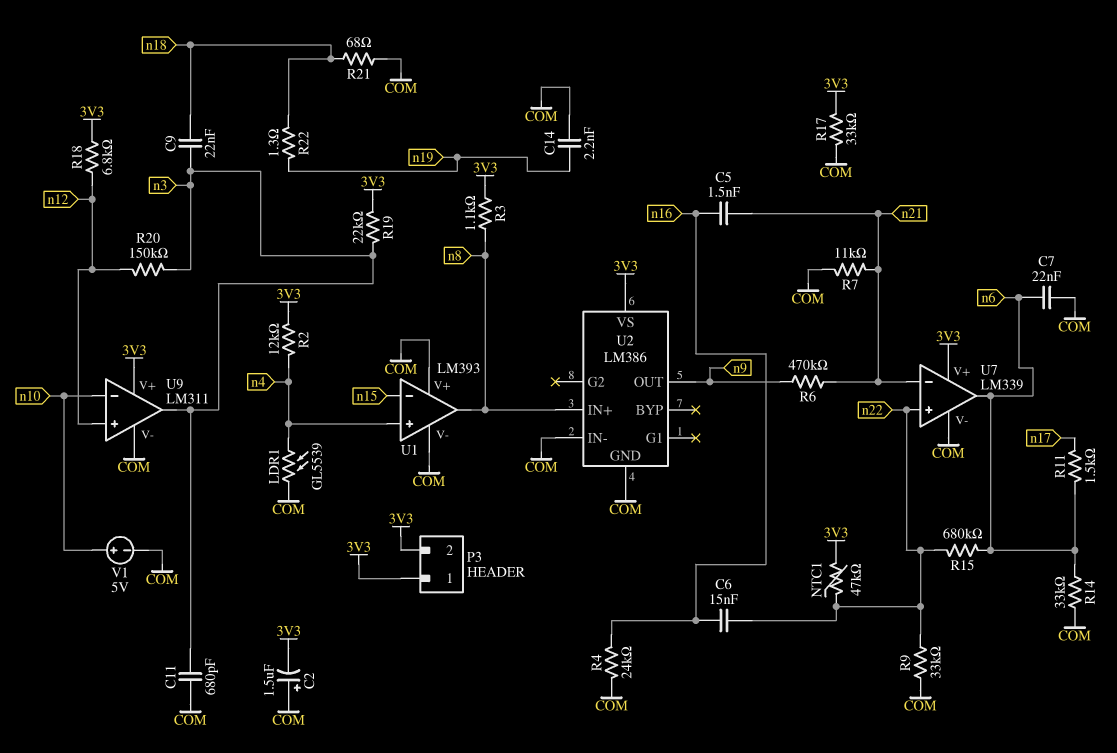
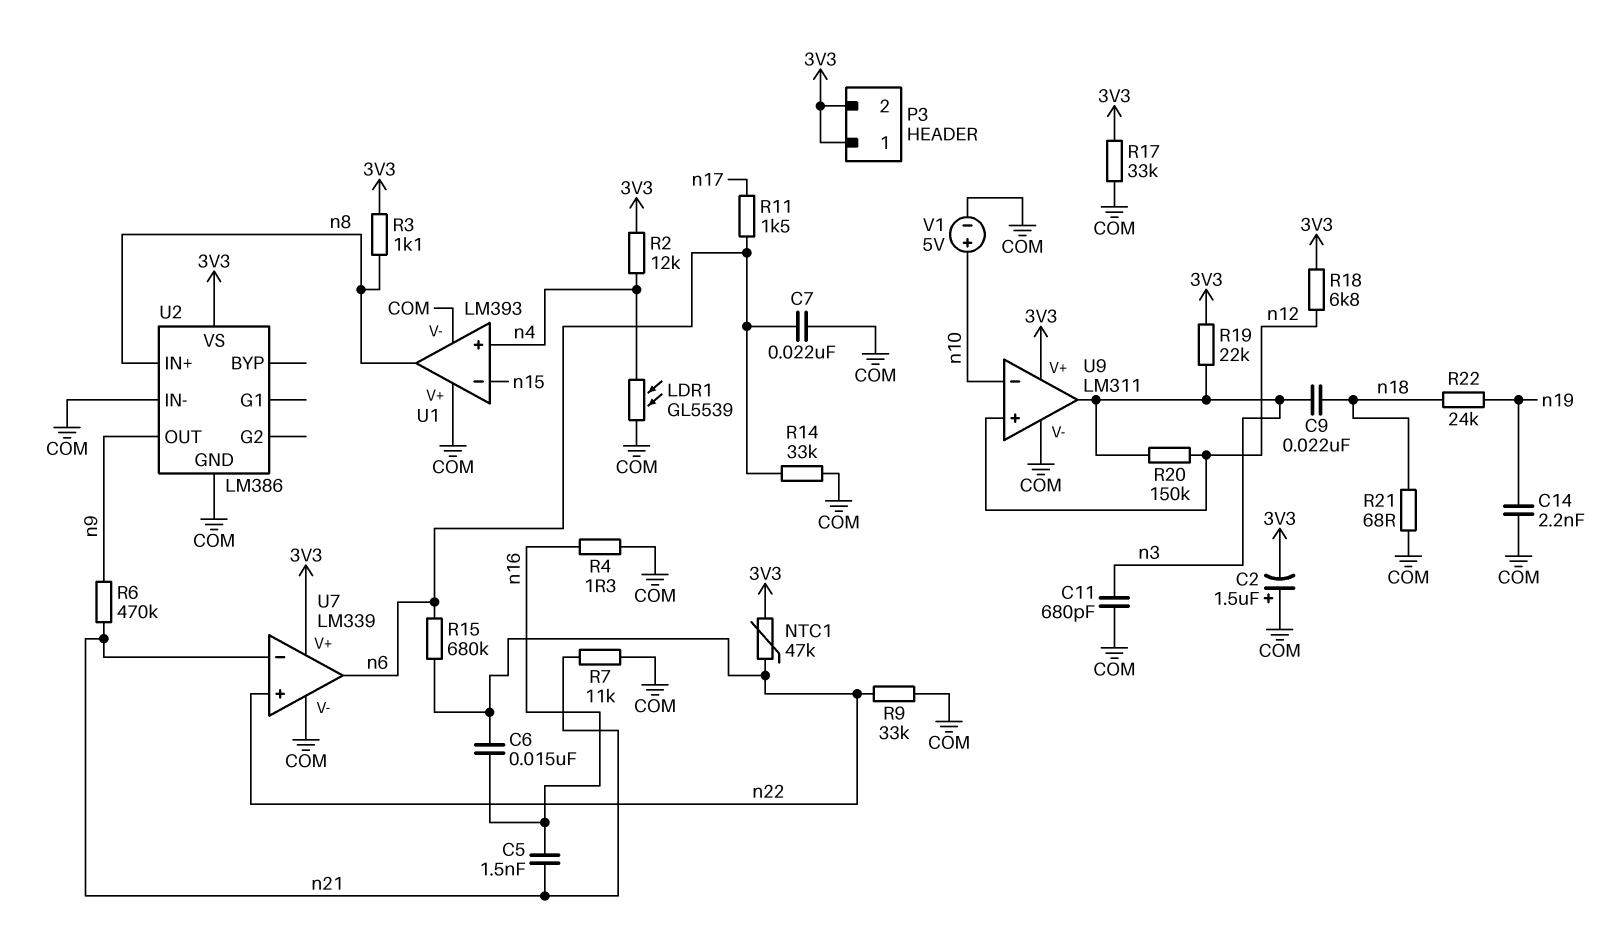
R4: 24k (COM, n16) -> 1.3 (COM, n16)
R22: 1.3 (n18, n19) -> 24k (n18, n19)

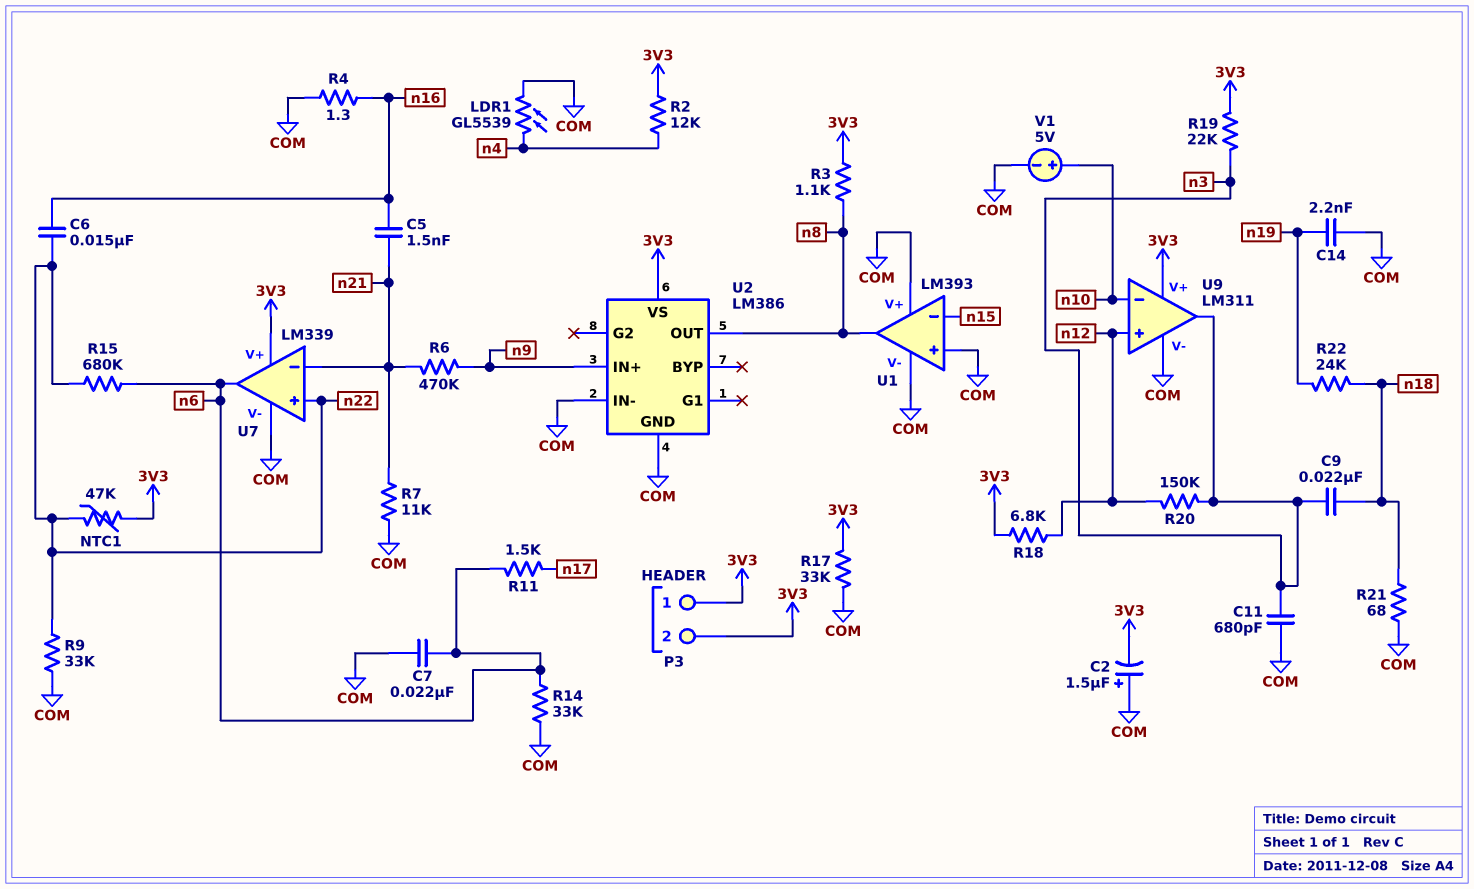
U1 pin in+: n4 -> COM
U2 pin IN+: n8 -> n9
U2 pin OUT: n9 -> n8

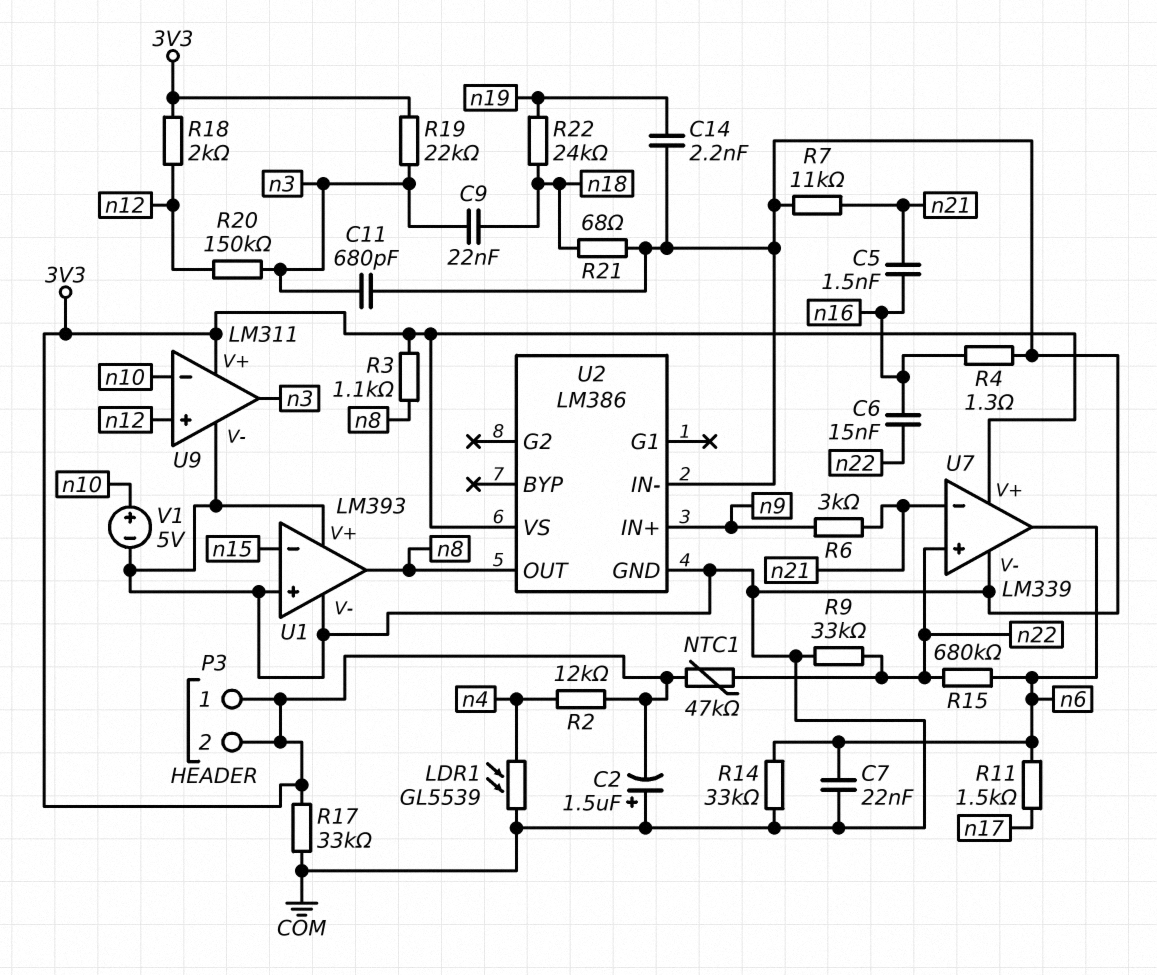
R6: 470k (n9, n21) -> 3k (n9, n21)
R18: 6.8k (3V3, n12) -> 2k (3V3, n12)

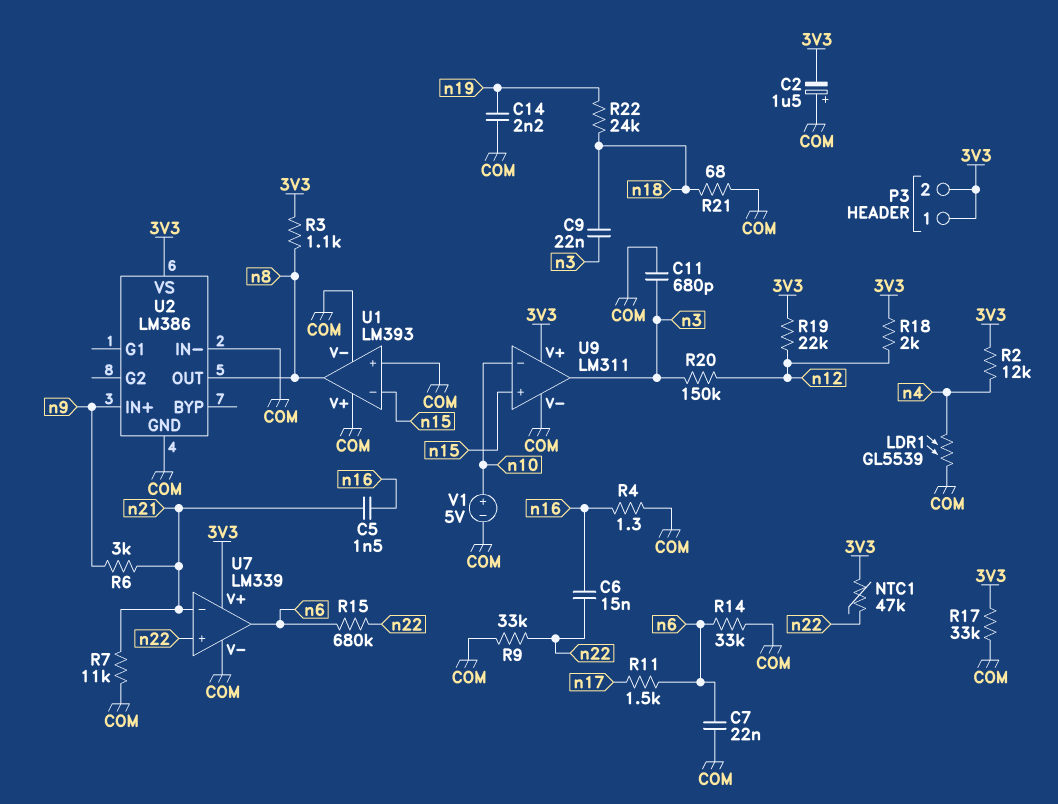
R19: 22k (3V3, n3) -> 22k (3V3, n12)
U9 pin in+: n12 -> n15

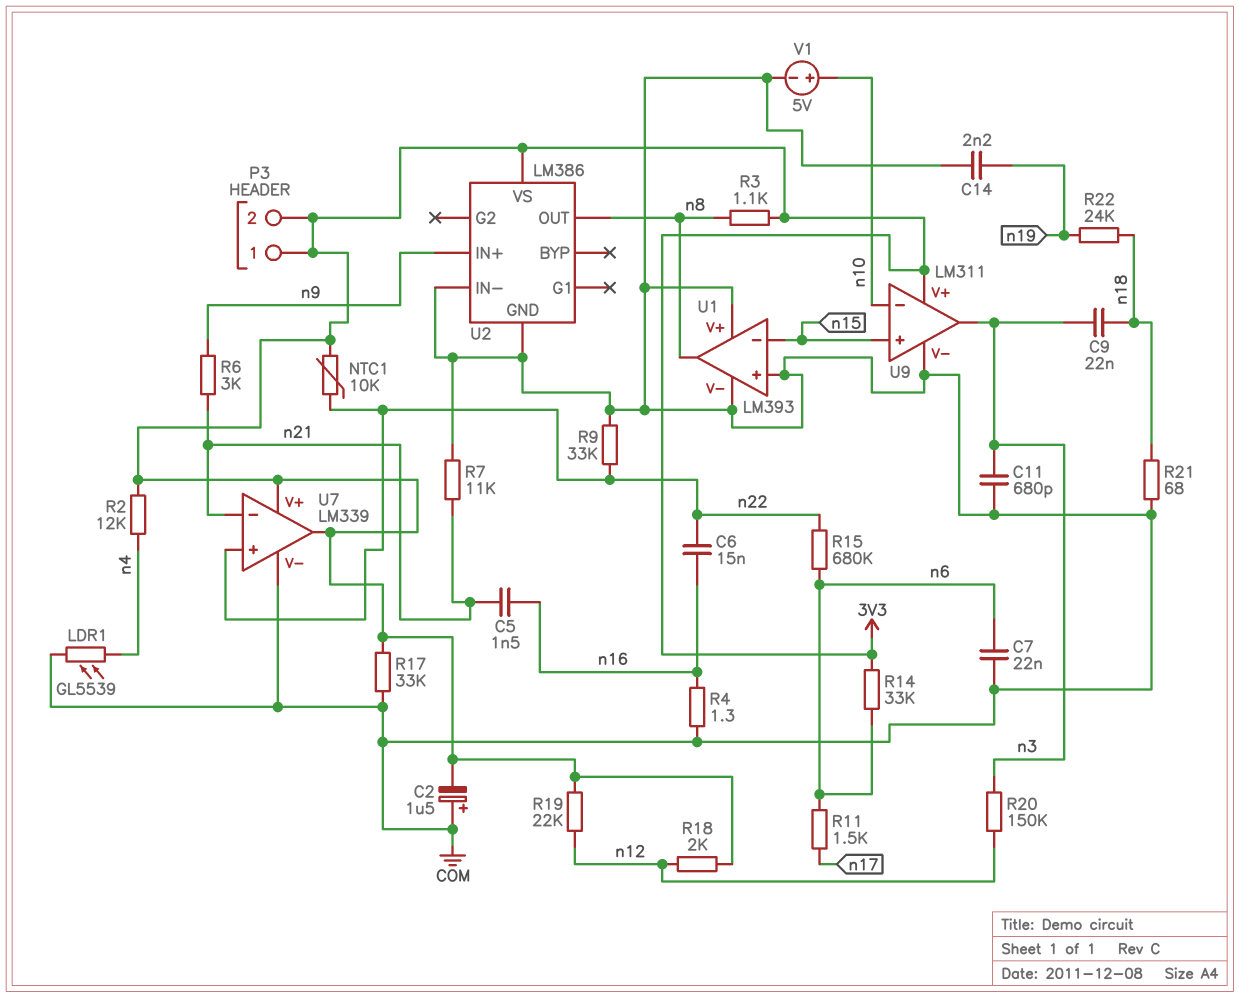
NTC1: 47k (3V3, n22) -> 10k (3V3, n22)
R14: 33k (COM, n6) -> 33k (3V3, n6)
U7 pin out: n6 -> 3V3

